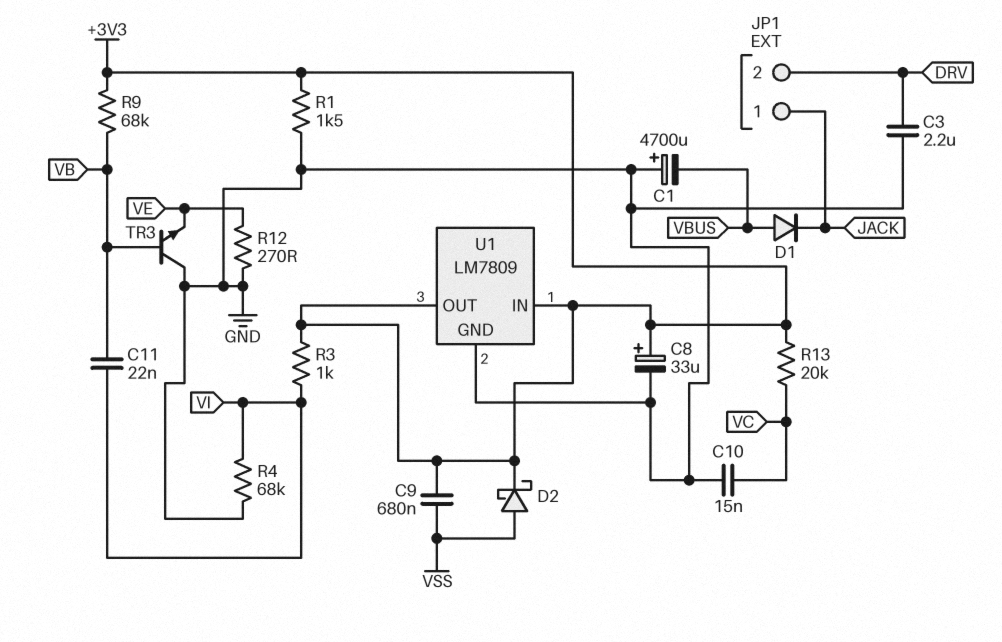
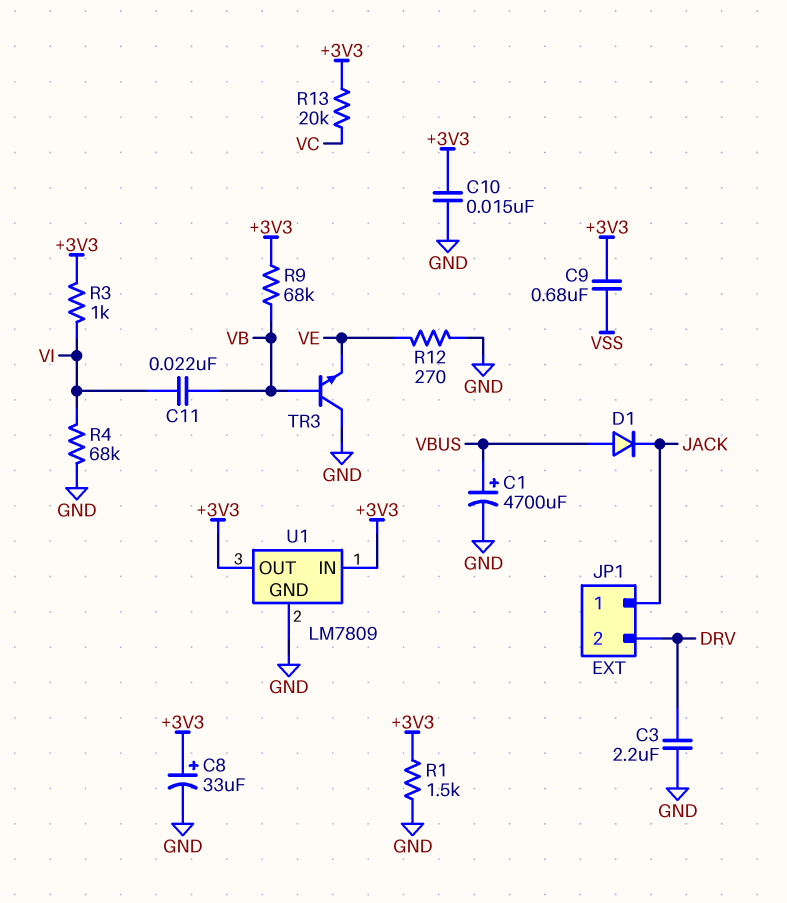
C1: 4700uF (plus GND, minus VBUS) -> 4700uF (plus VBUS, minus GND)
C10: 15nF (GND, VC) -> 15nF (+3V3, GND)
D2: schottky (A VSS, K +3V3) -> none

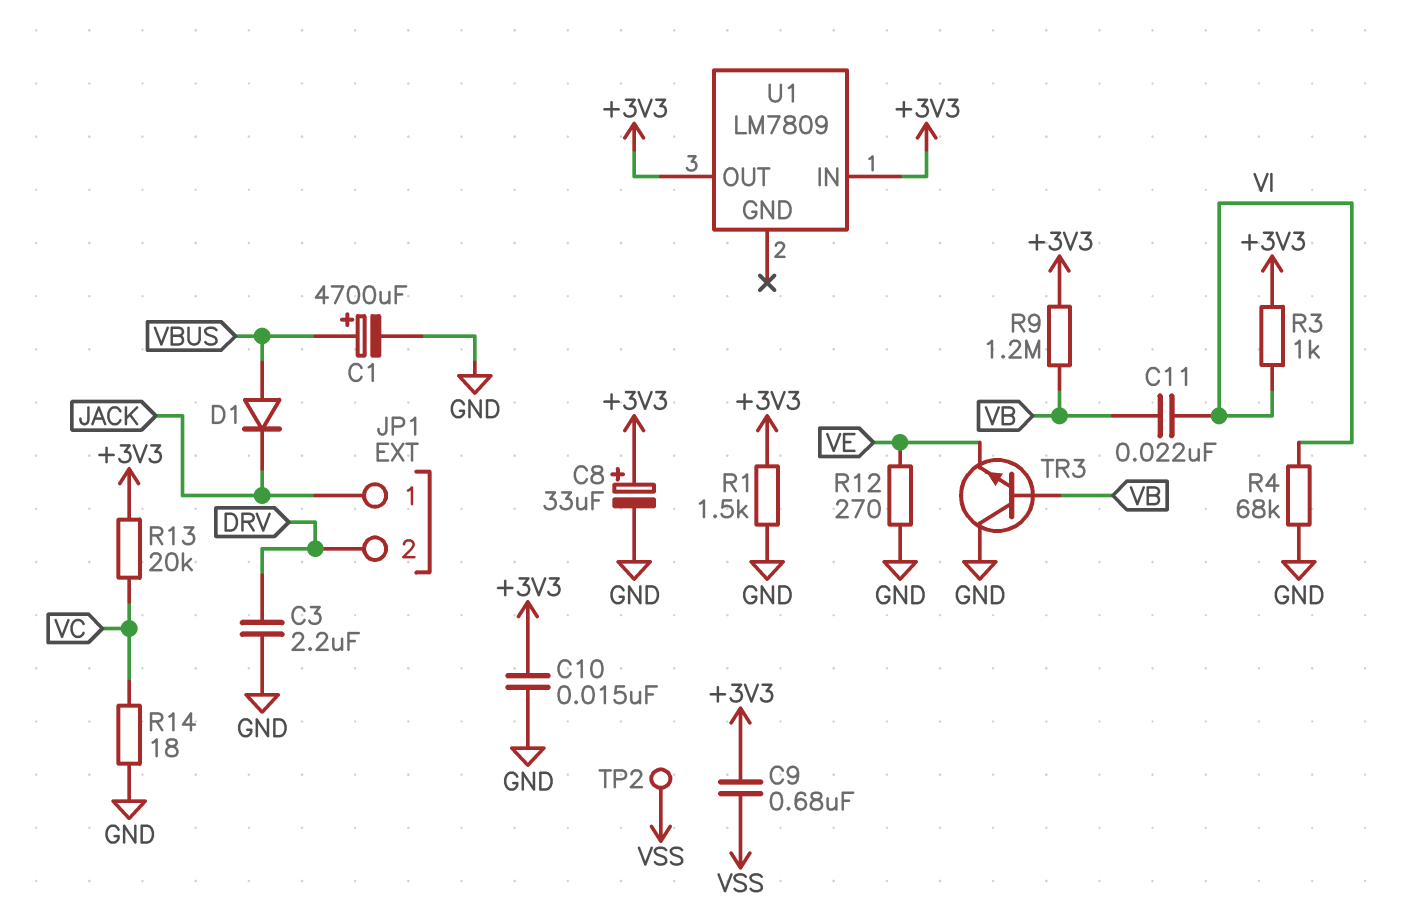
R9: 68k (+3V3, VB) -> 1.2M (+3V3, VB)
R14: none -> 18 (GND, VC)
TP2: none -> test point (VSS)
U1 pin GND: GND -> none

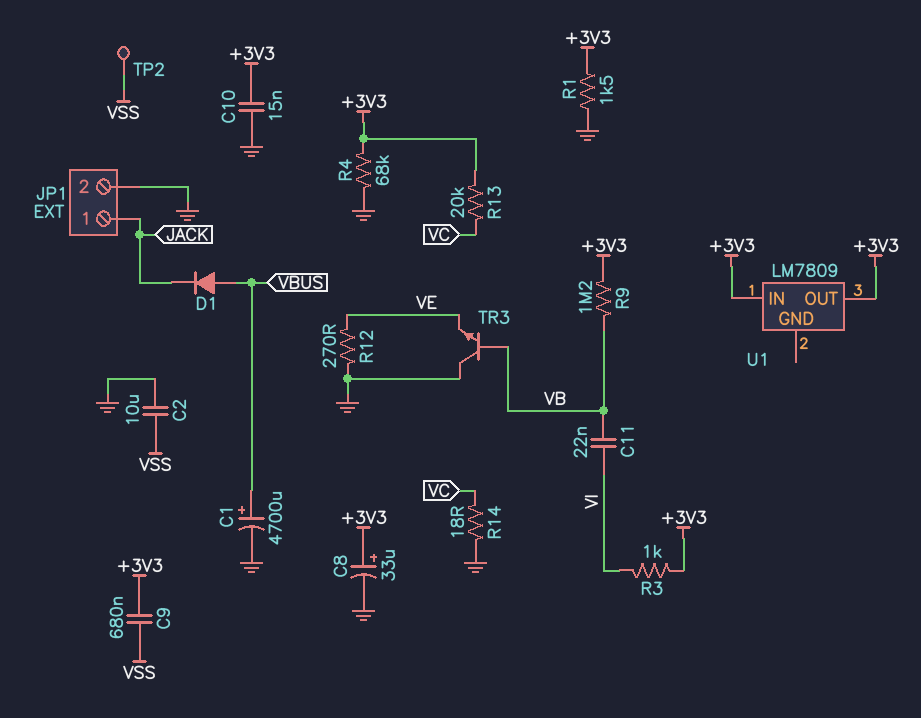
C2: none -> 10uF (GND, VSS)
C3: 2.2uF (DRV, GND) -> none
JP1 pin 2: DRV -> GND
R4: 68k (GND, VI) -> 68k (+3V3, GND)

